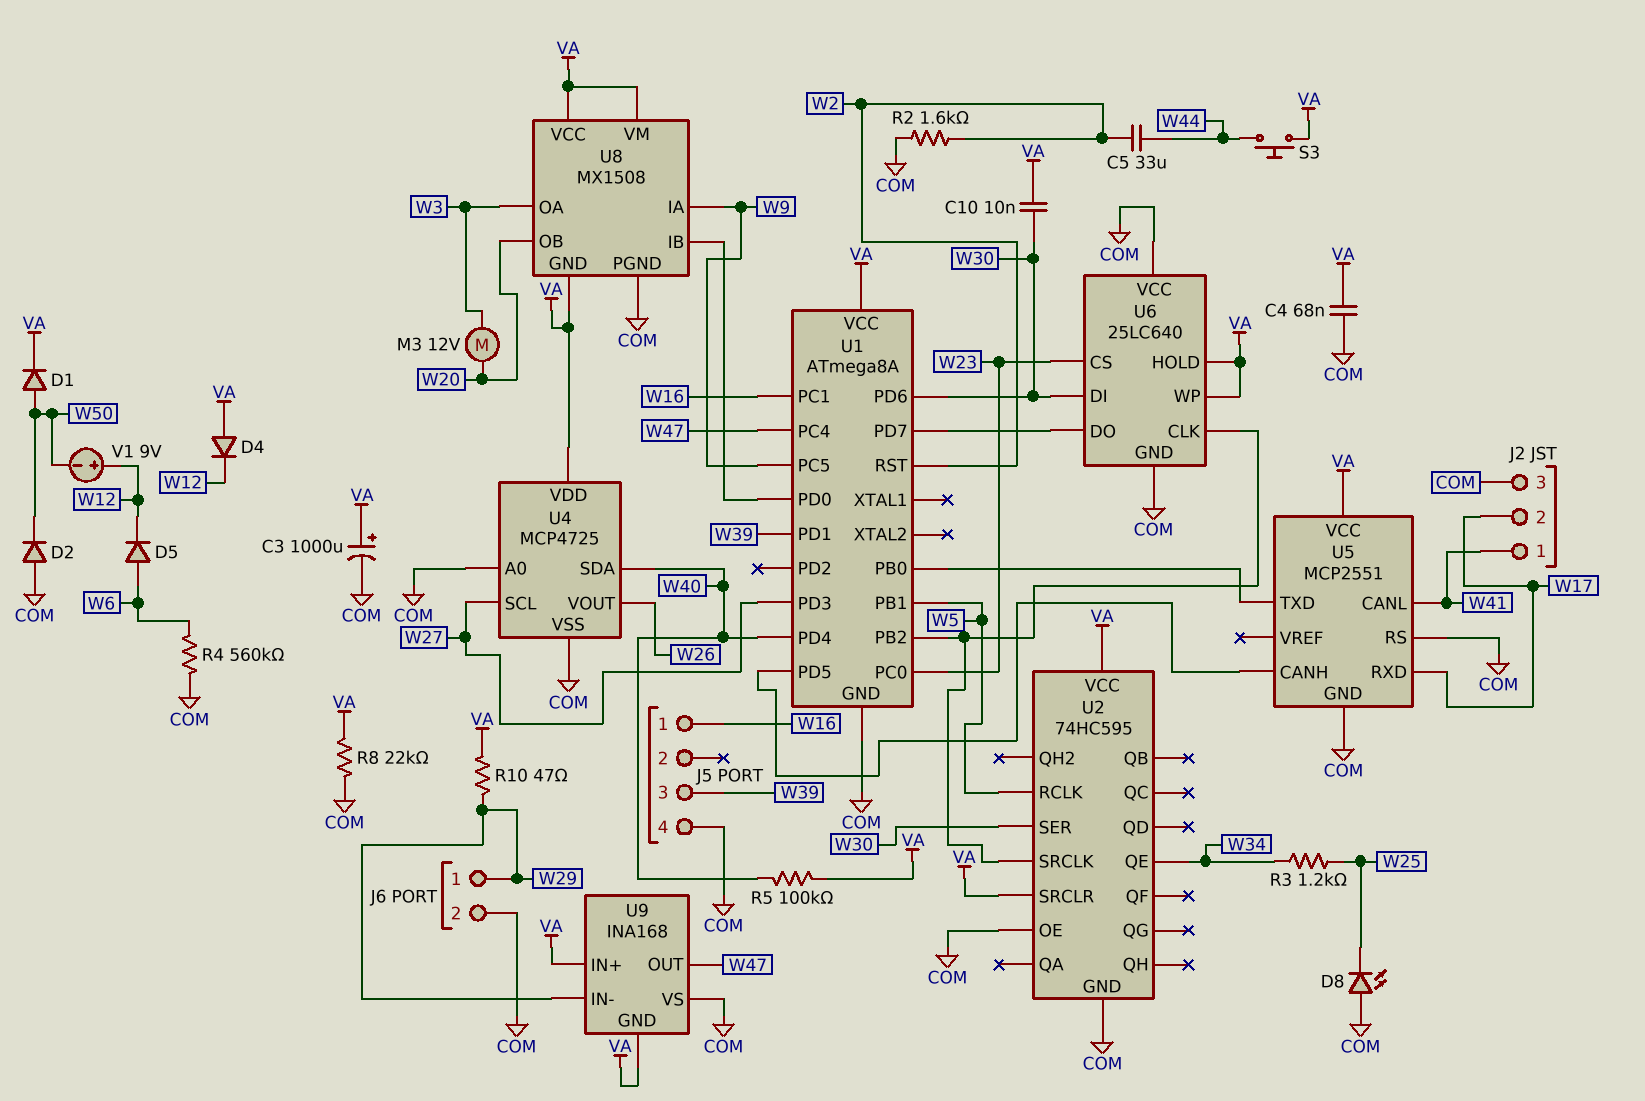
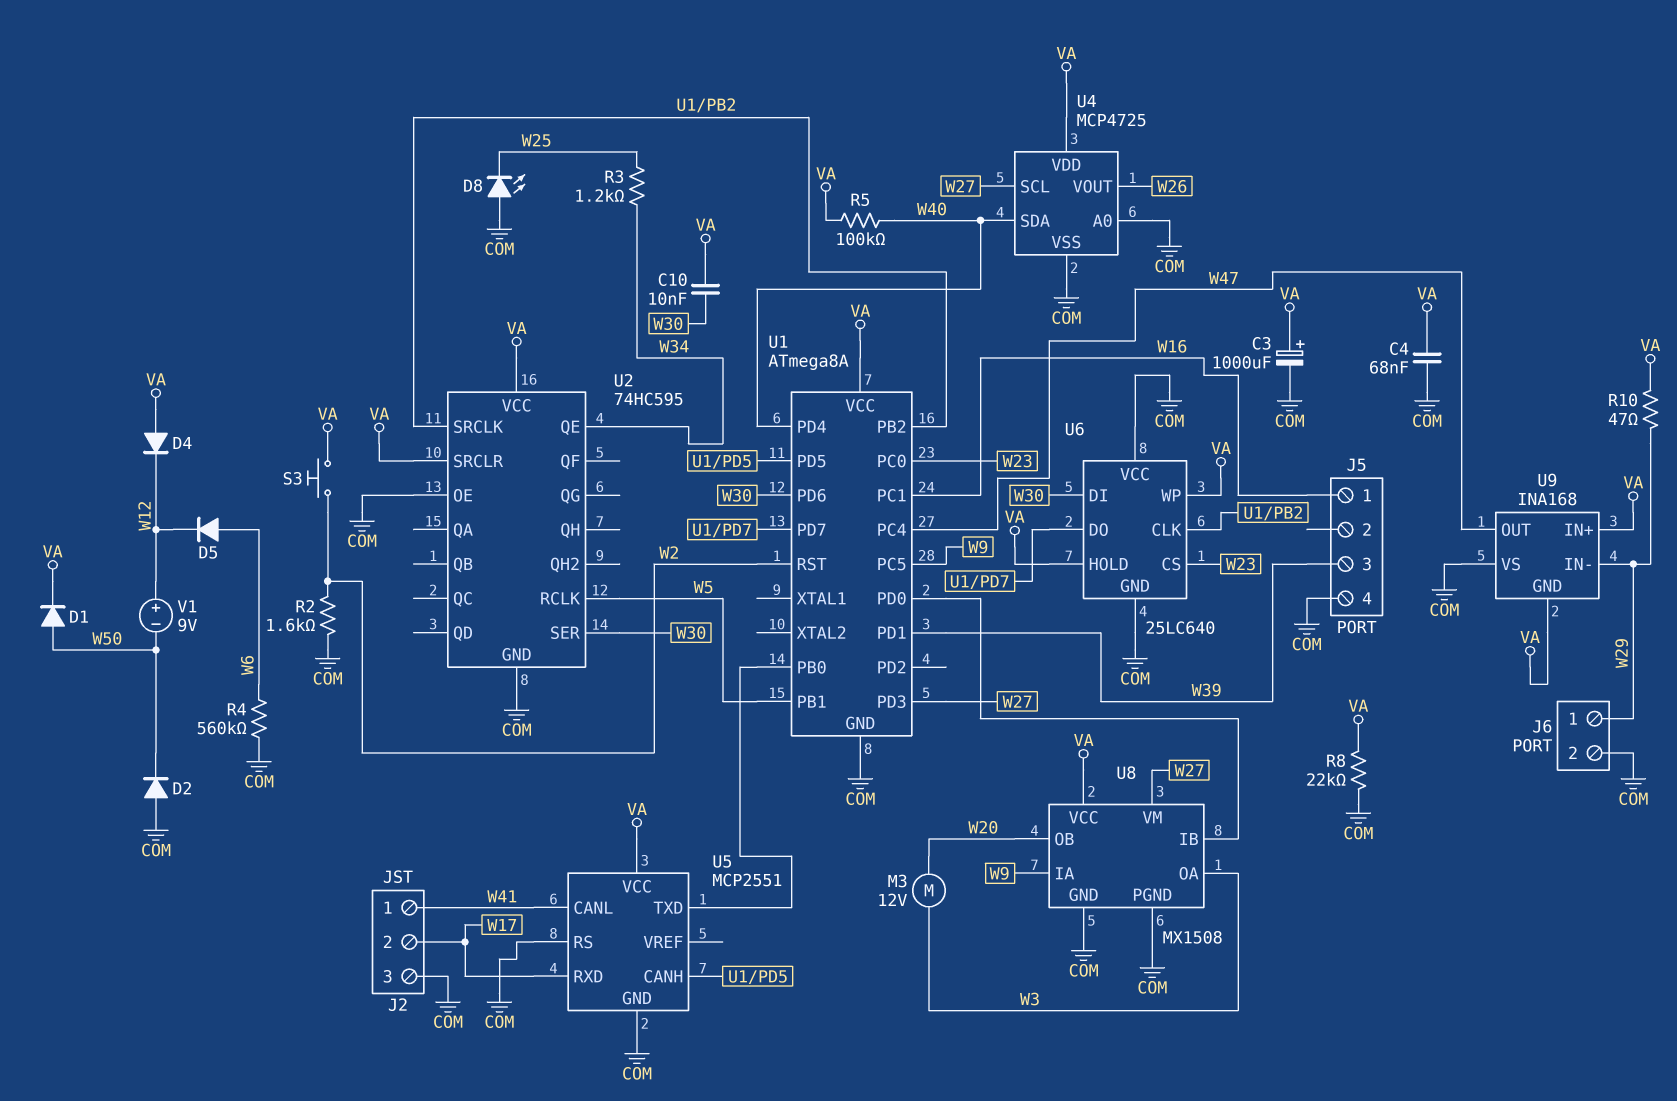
C5: 33uF (W2, W44) -> none
S3: button (VA, W44) -> button (VA, W2)
U8 pin GND: VA -> COM
U8 pin VM: VA -> W27

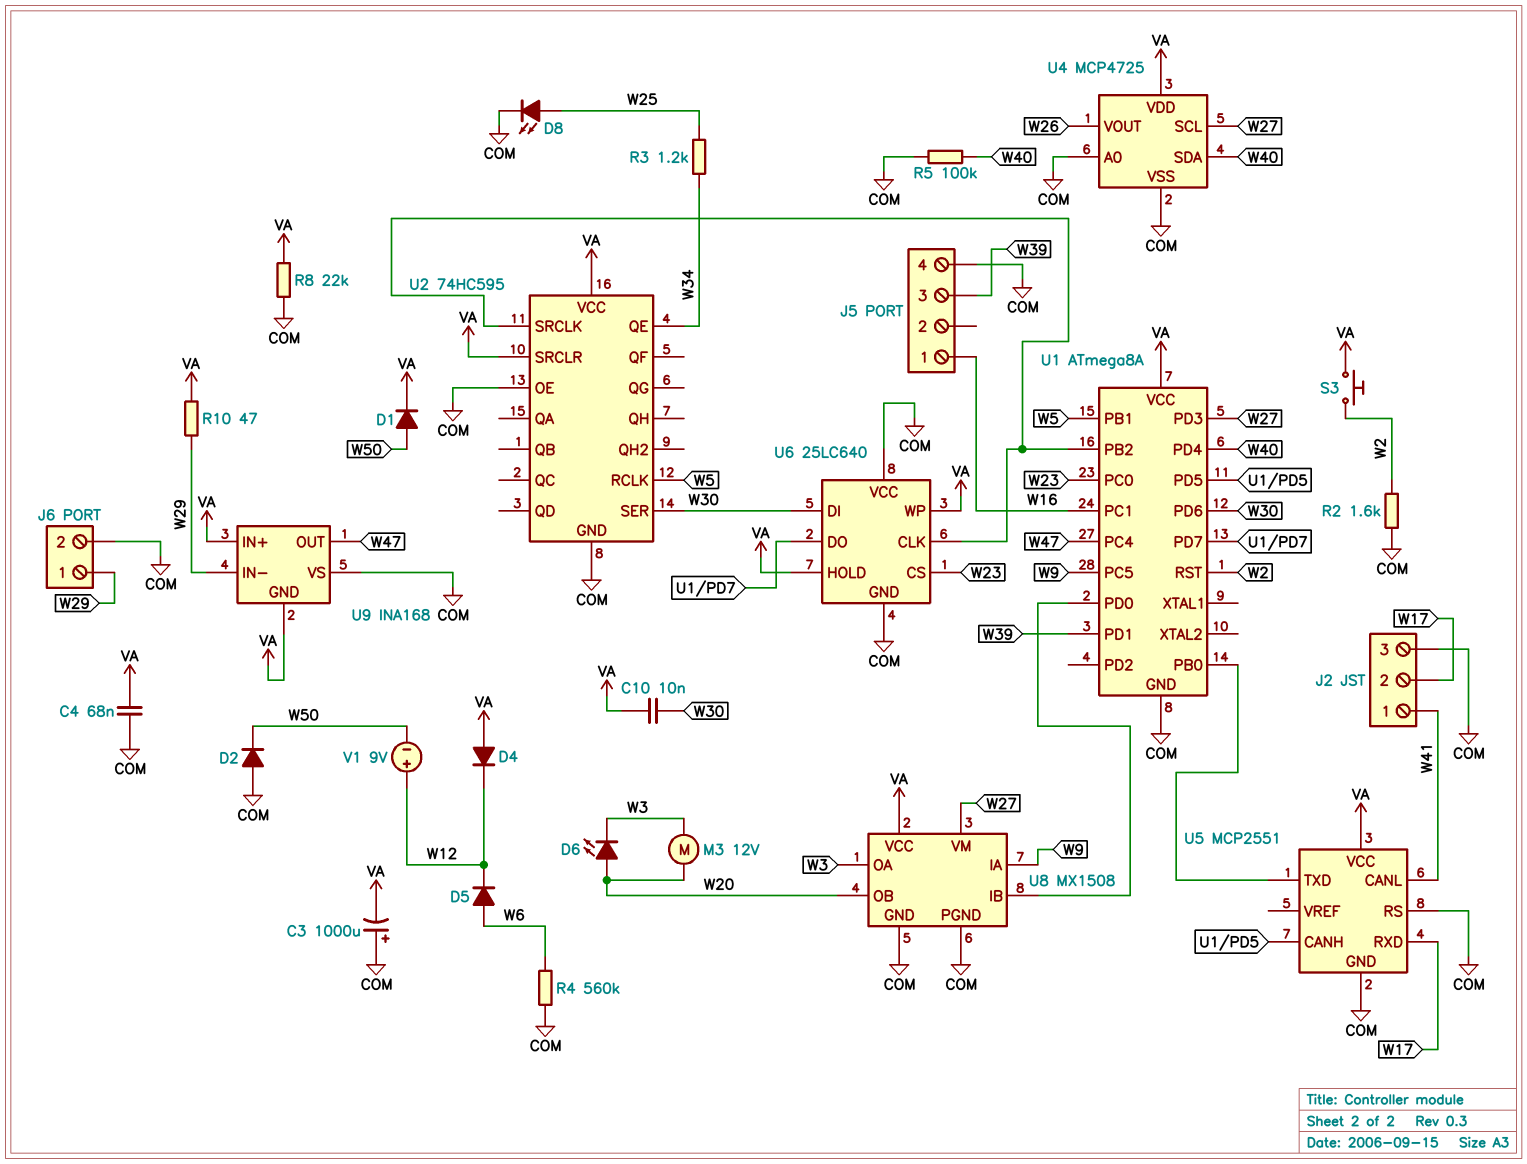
C3: 1000uF (plus VA, minus COM) -> 1000uF (plus COM, minus VA)
D6: none -> LED (A W20, K W3)
D8: LED (A COM, K W25) -> LED (A W25, K COM)
R5: 100k (VA, W40) -> 100k (COM, W40)

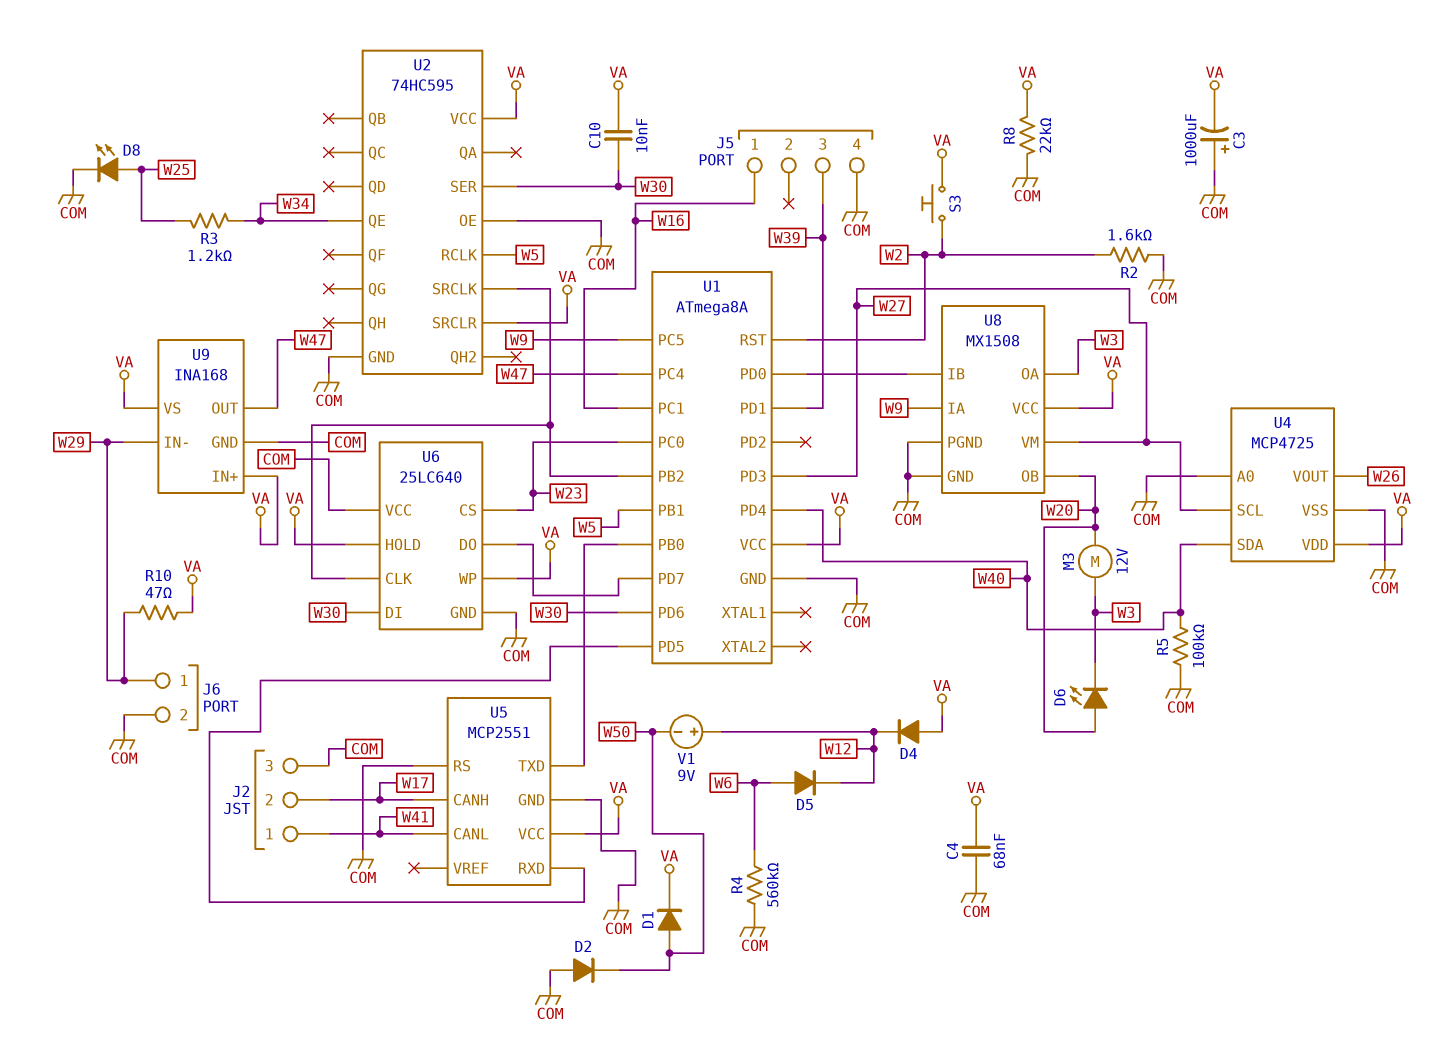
U5 pin CANH: U1/PD5 -> W17
U5 pin RXD: W17 -> U1/PD5
U9 pin GND: VA -> COM
U9 pin VS: COM -> VA

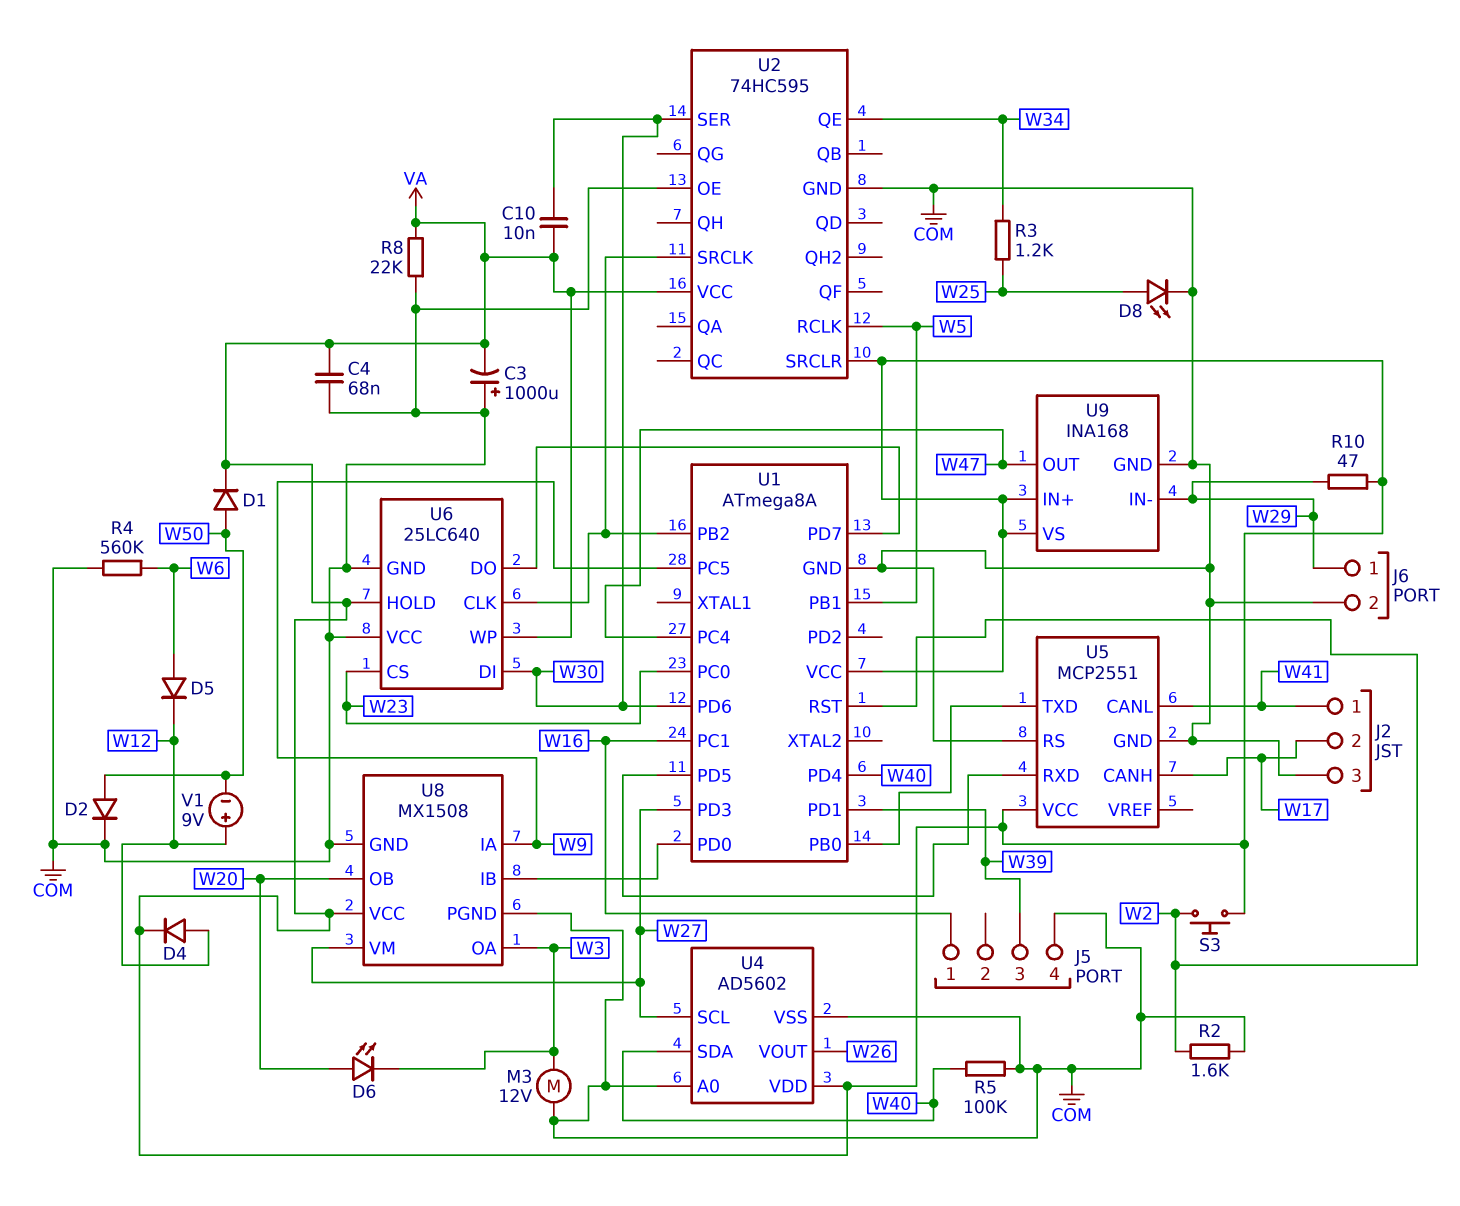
D2: diode (A COM, K W50) -> diode (A W50, K COM)
D4: diode (A VA, K W12) -> diode (A W12, K VA)
M3: motor 12V (W3, W20) -> motor 12V (COM, W3)
U4: MCP4725 -> AD5602

